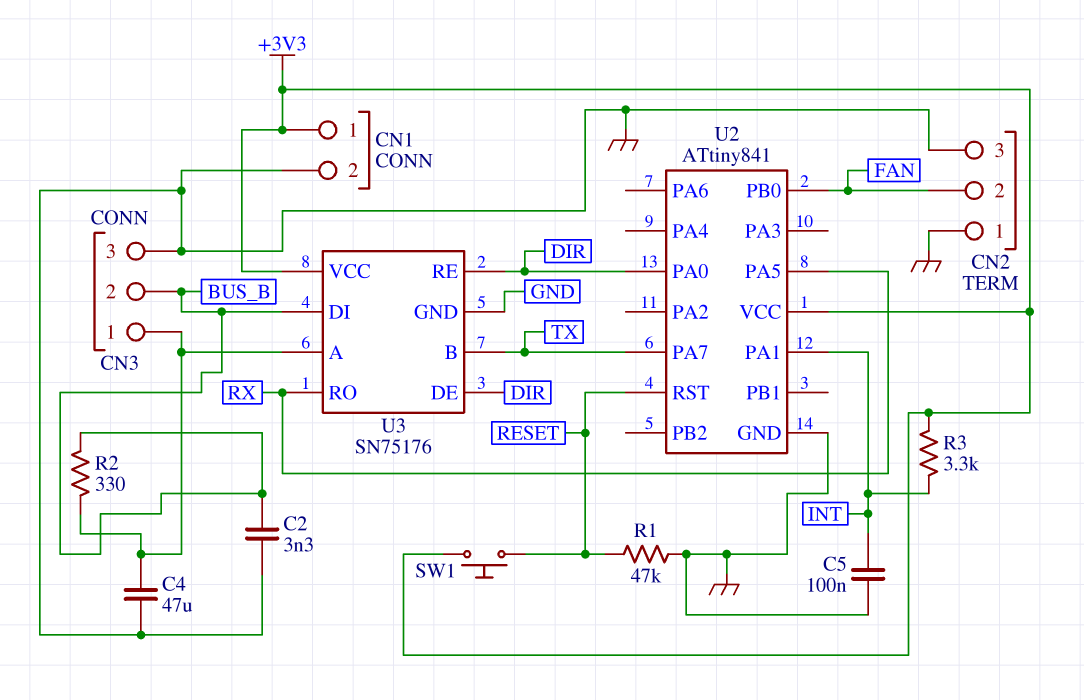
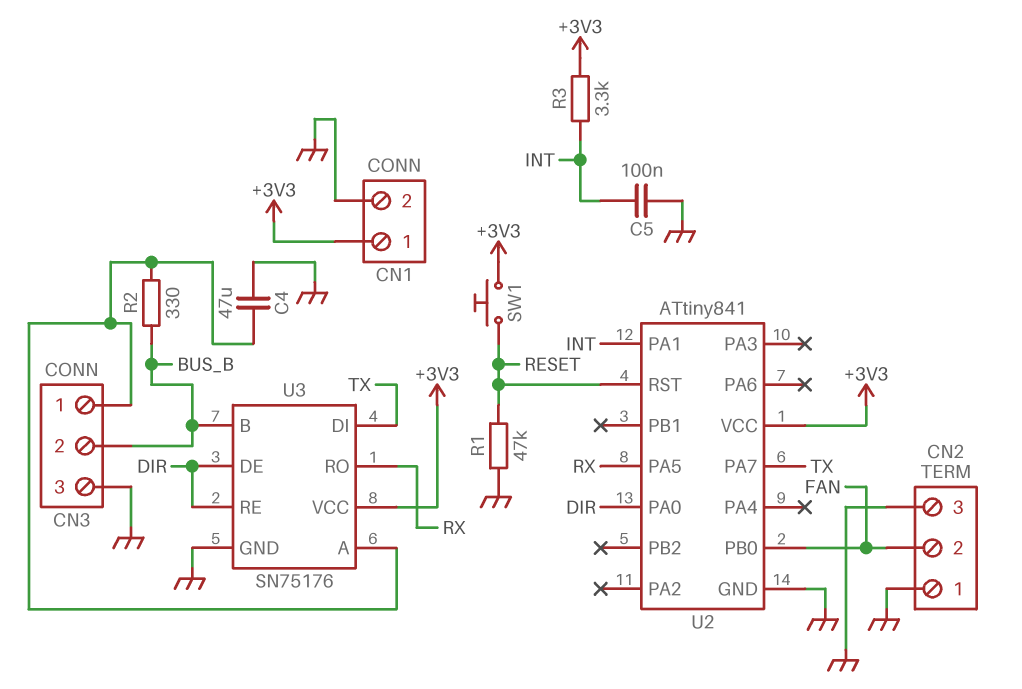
C2: 3.3nF (BUS_B, GND) -> none
U3 pin B: TX -> BUS_B
U3 pin DI: BUS_B -> TX

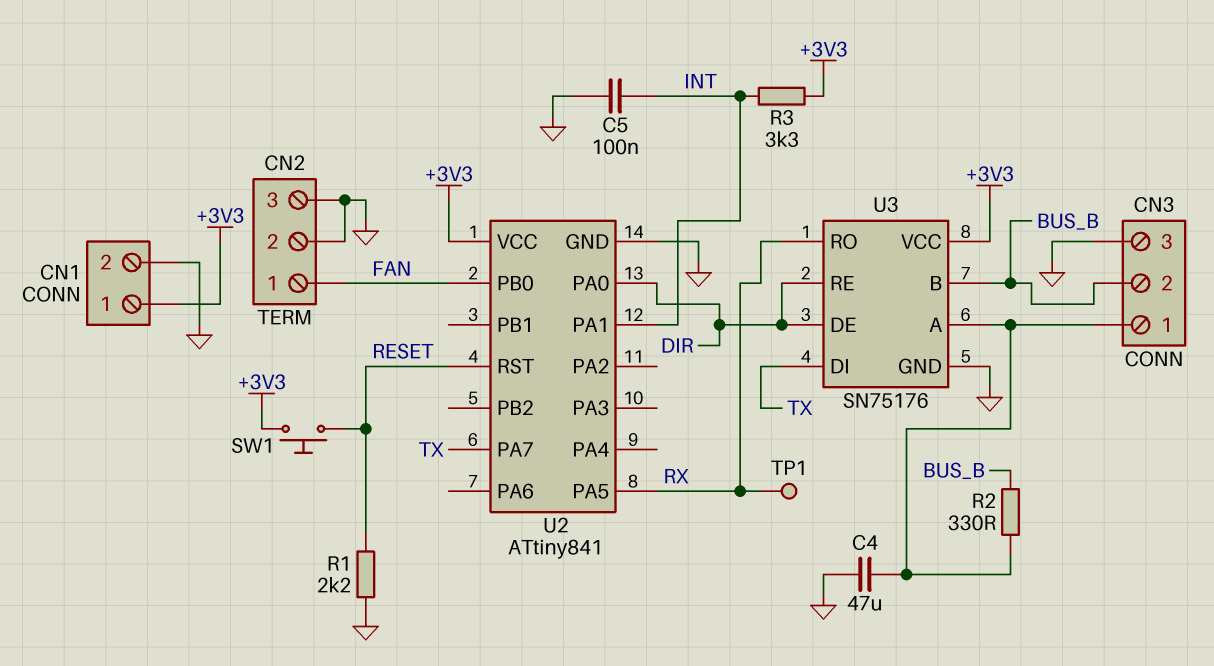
CN2 pin 1: GND -> FAN
CN2 pin 2: FAN -> GND
R1: 47k (GND, RESET) -> 2.2k (GND, RESET)
TP1: none -> test point (RX)

